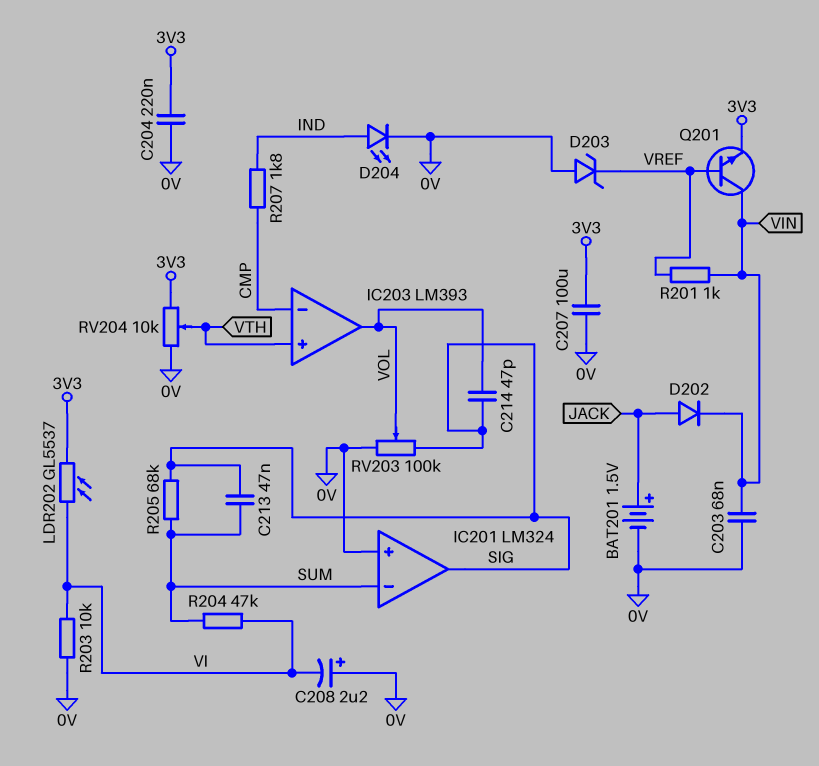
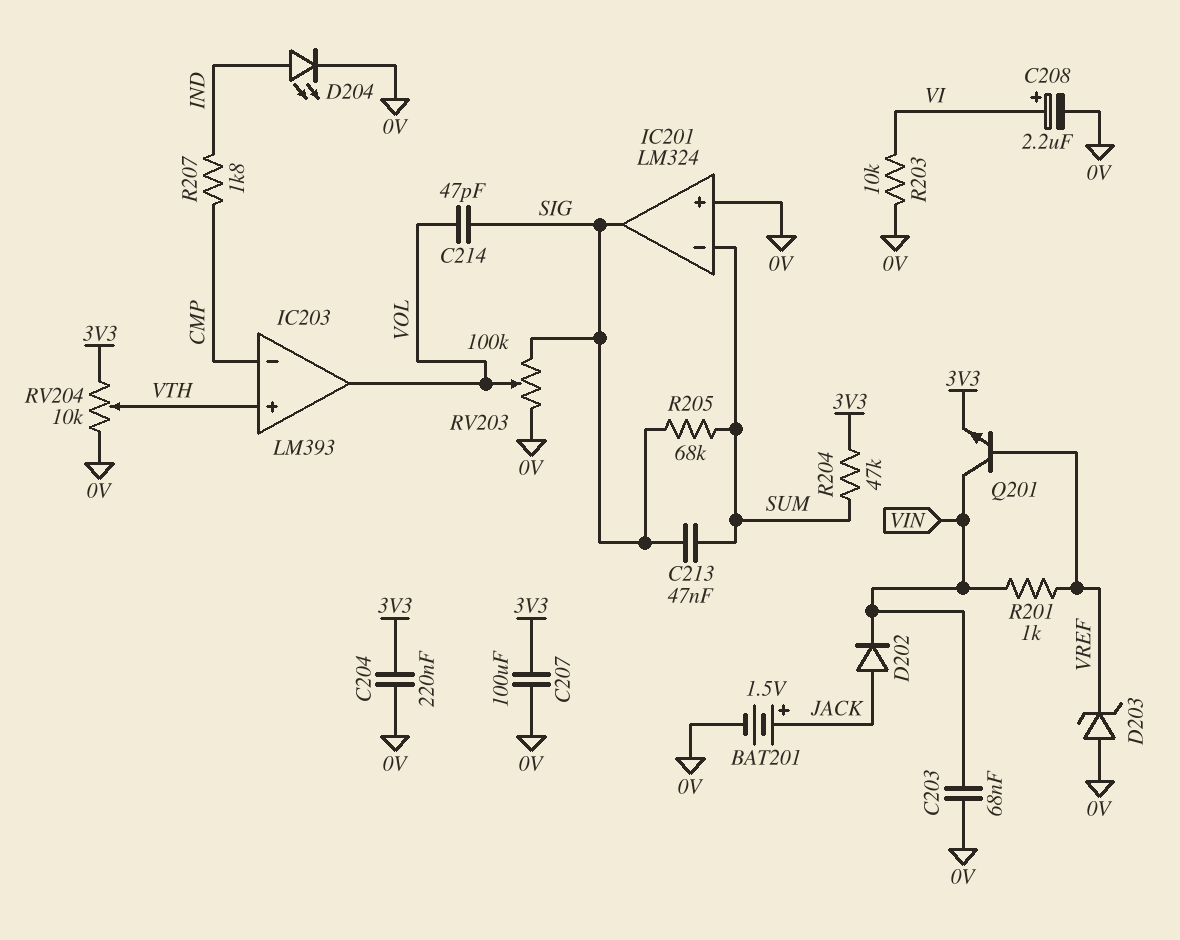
C208: 2.2uF (plus 0V, minus VI) -> 2.2uF (plus VI, minus 0V)
LDR202: GL5537 (3V3, VI) -> none
R204: 47k (SUM, VI) -> 47k (3V3, SUM)

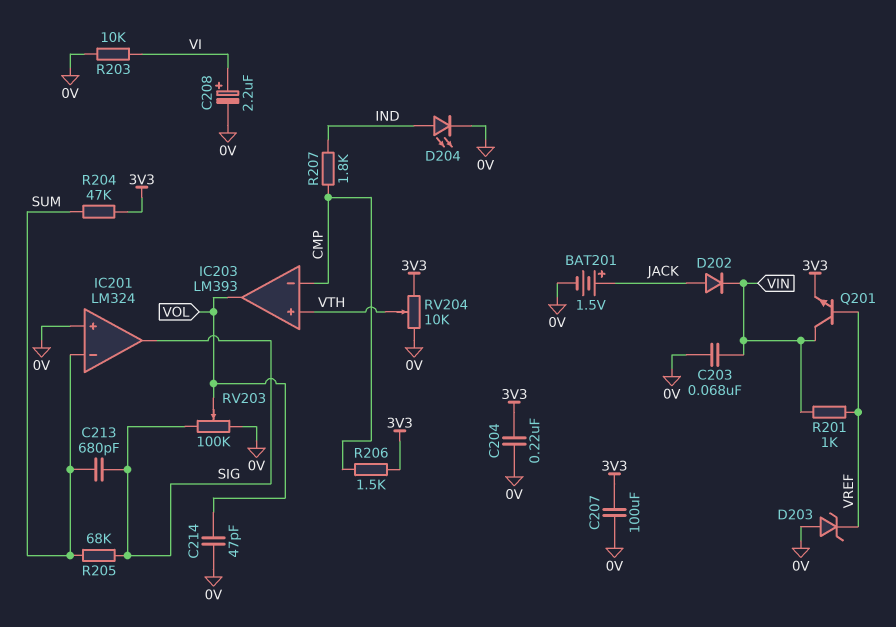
C213: 47nF (SIG, SUM) -> 680pF (SIG, SUM)
C214: 47pF (SIG, VOL) -> 47pF (0V, VOL)
R206: none -> 1.5k (3V3, CMP)

